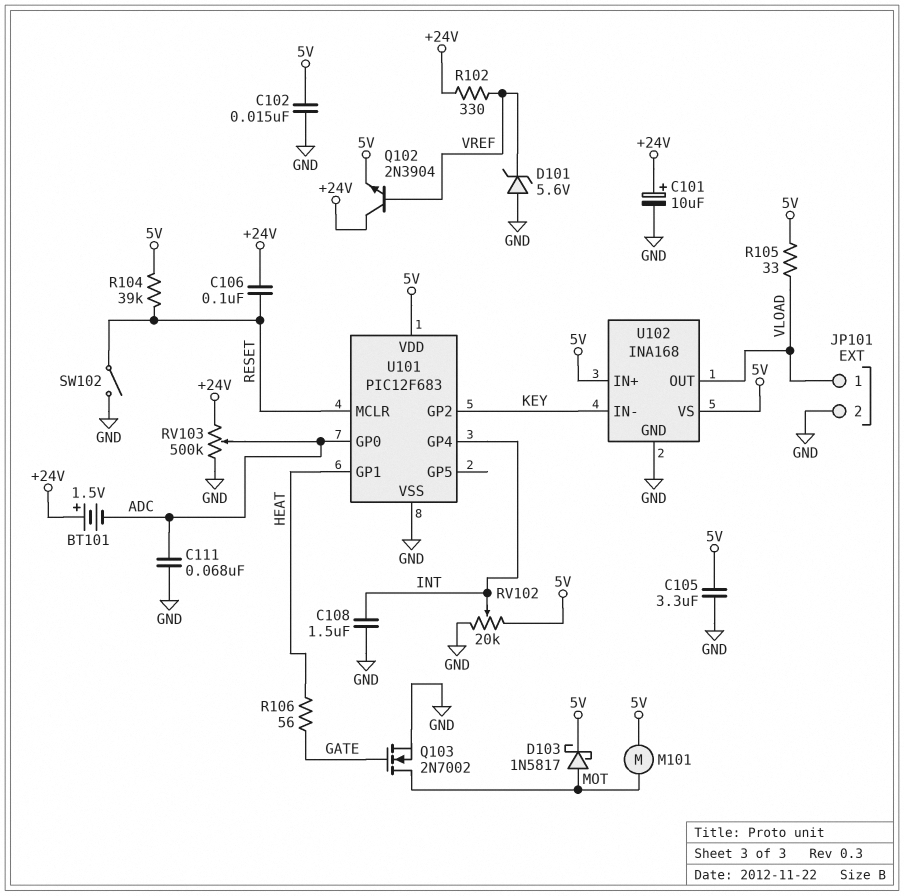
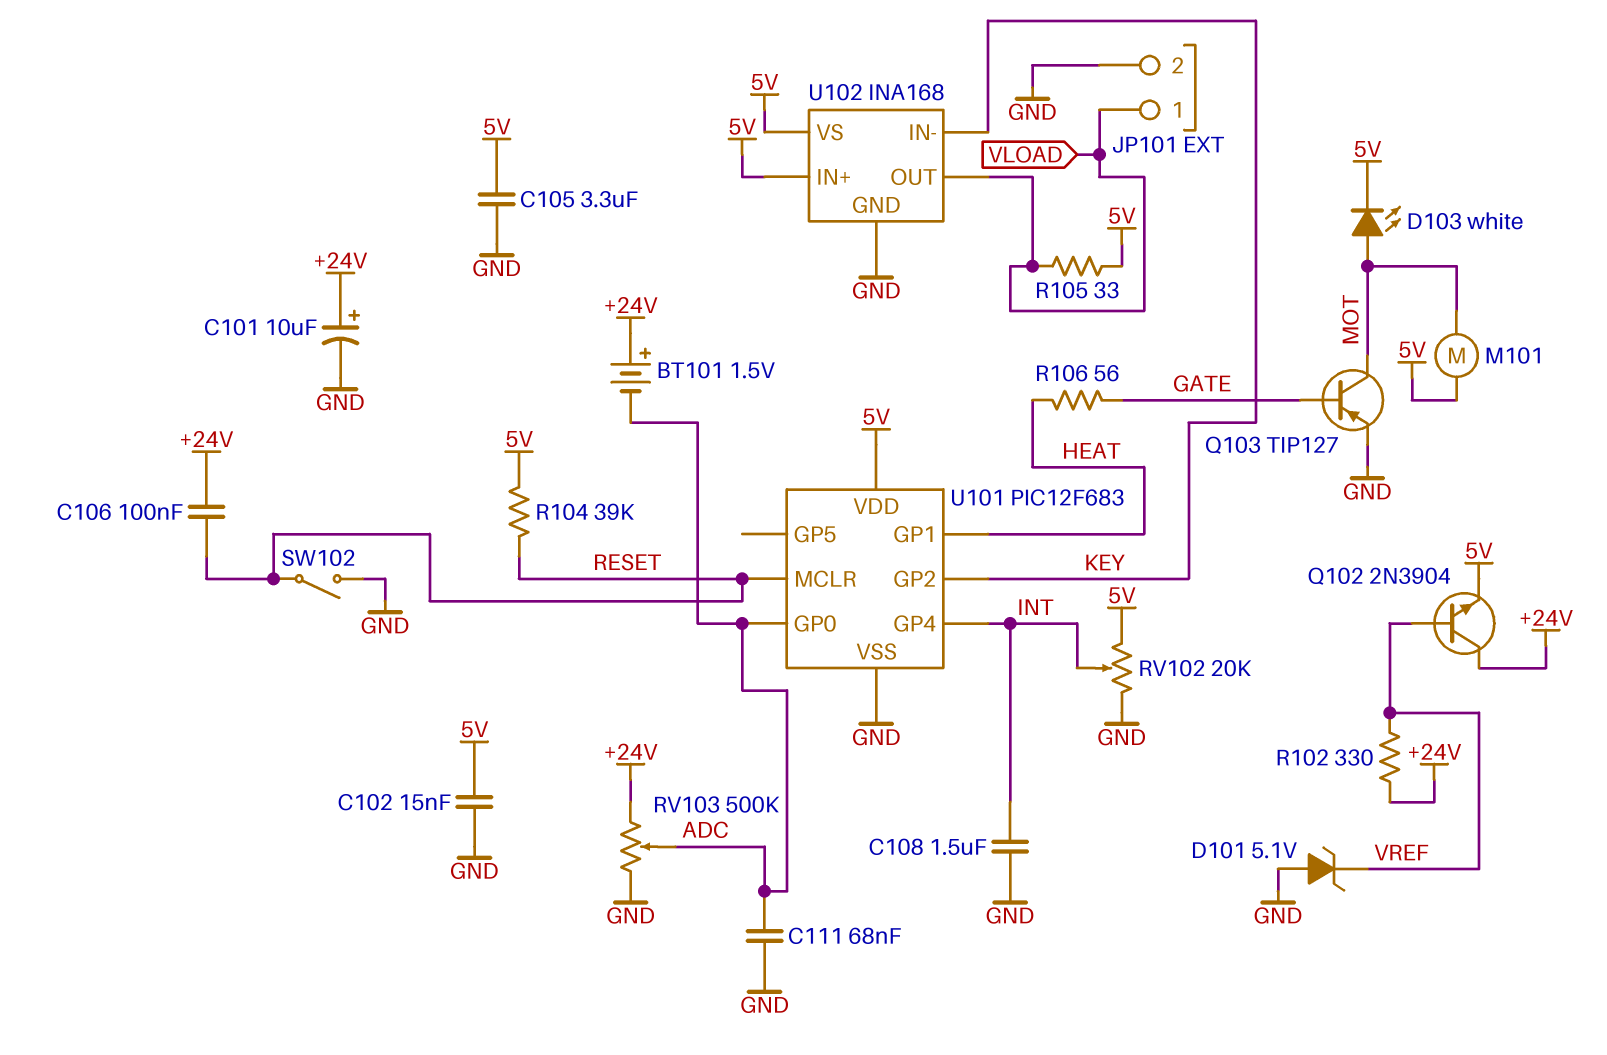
D101: zener 5.6V (A GND, K VREF) -> zener 5.1V (A GND, K VREF)
D103: schottky 1N5817 (A MOT, K 5V) -> LED white (A MOT, K 5V)
Q103: NMOS 2N7002 (G GATE, D MOT, S GND) -> PNP TIP127 (B GATE, C MOT, E GND)

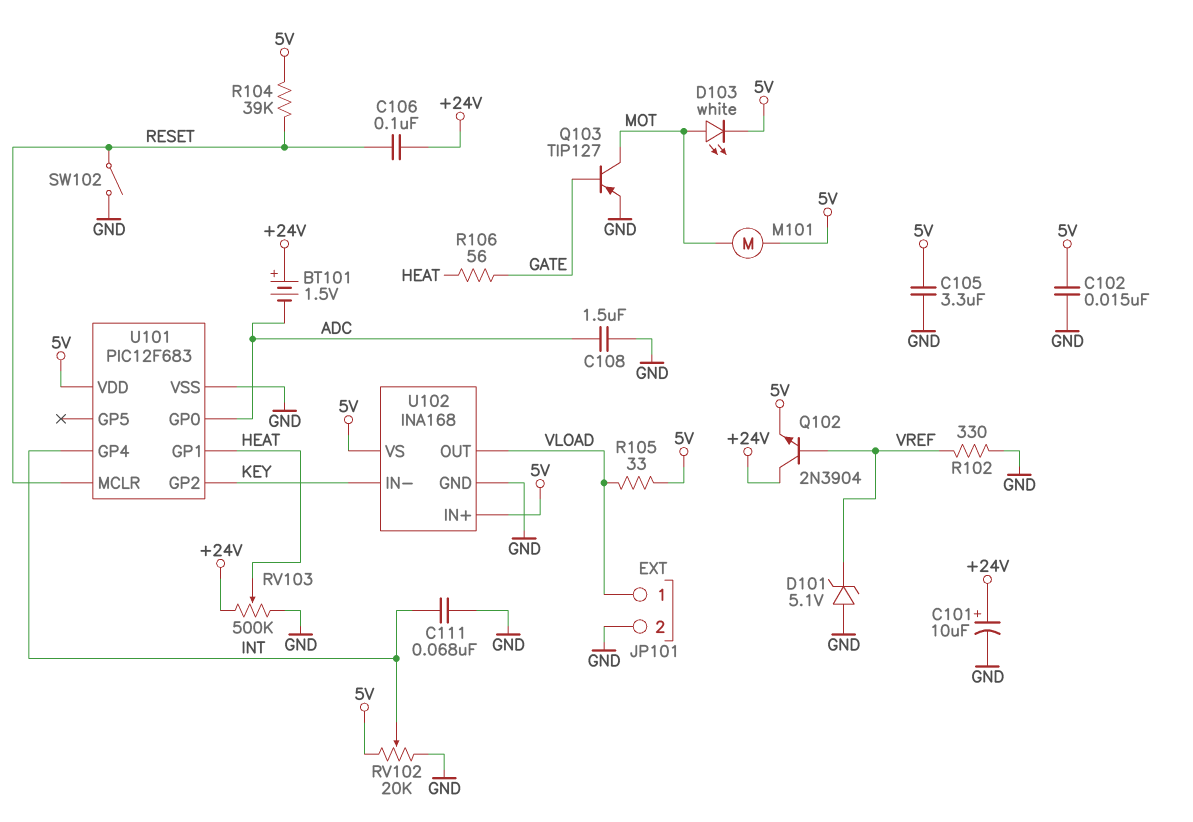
C108: 1.5uF (GND, INT) -> 1.5uF (ADC, GND)
C111: 68nF (ADC, GND) -> 68nF (GND, INT)
R102: 330 (+24V, VREF) -> 330 (GND, VREF)
RV103: 500k (+24V, GND, wiper ADC) -> 500k (+24V, GND, wiper HEAT)

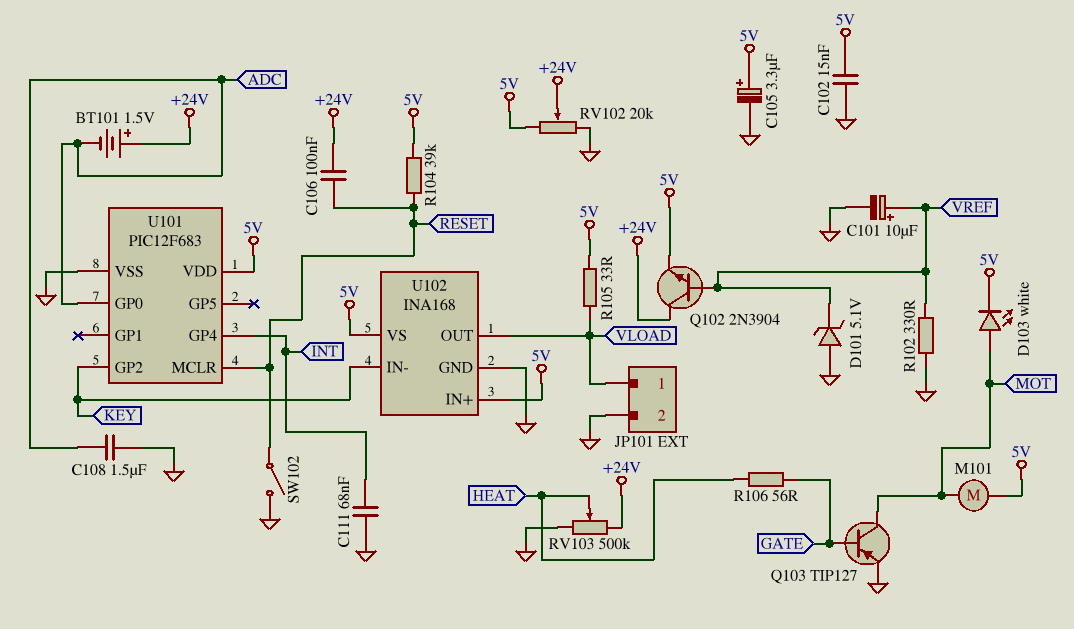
C101: 10uF (plus +24V, minus GND) -> 10uF (plus VREF, minus GND)
C105: 3.3uF (5V, GND) -> 3.3uF (plus 5V, minus GND)
RV102: 20k (5V, GND, wiper INT) -> 20k (5V, GND, wiper +24V)
U101 pin GP1: HEAT -> none

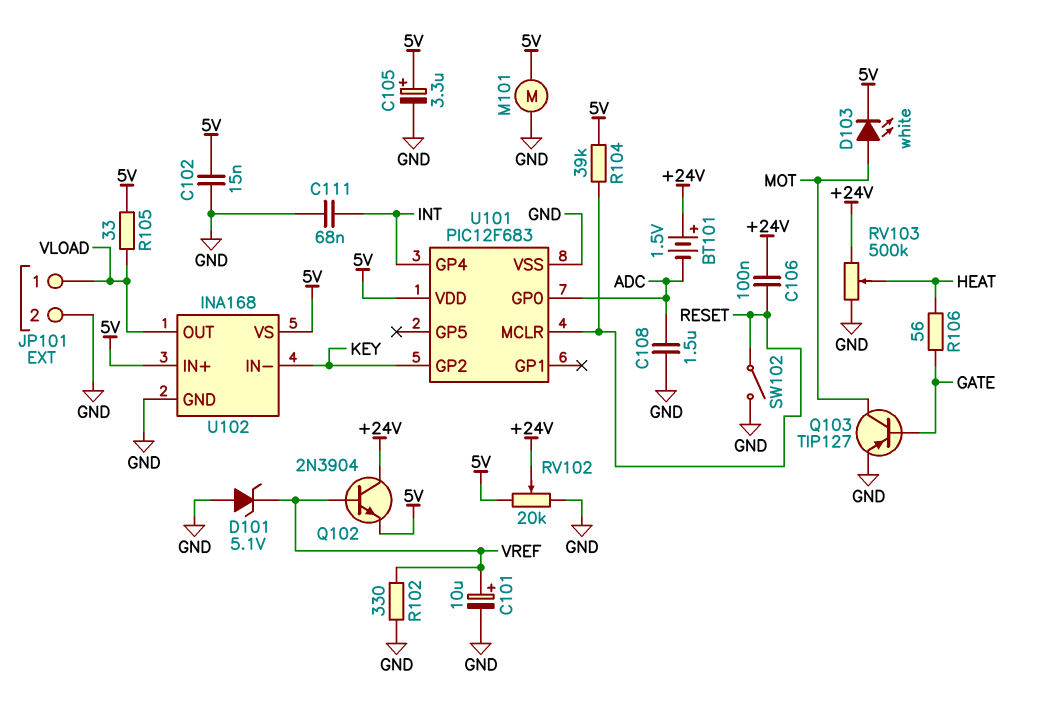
M101: motor (5V, MOT) -> motor (5V, GND)

